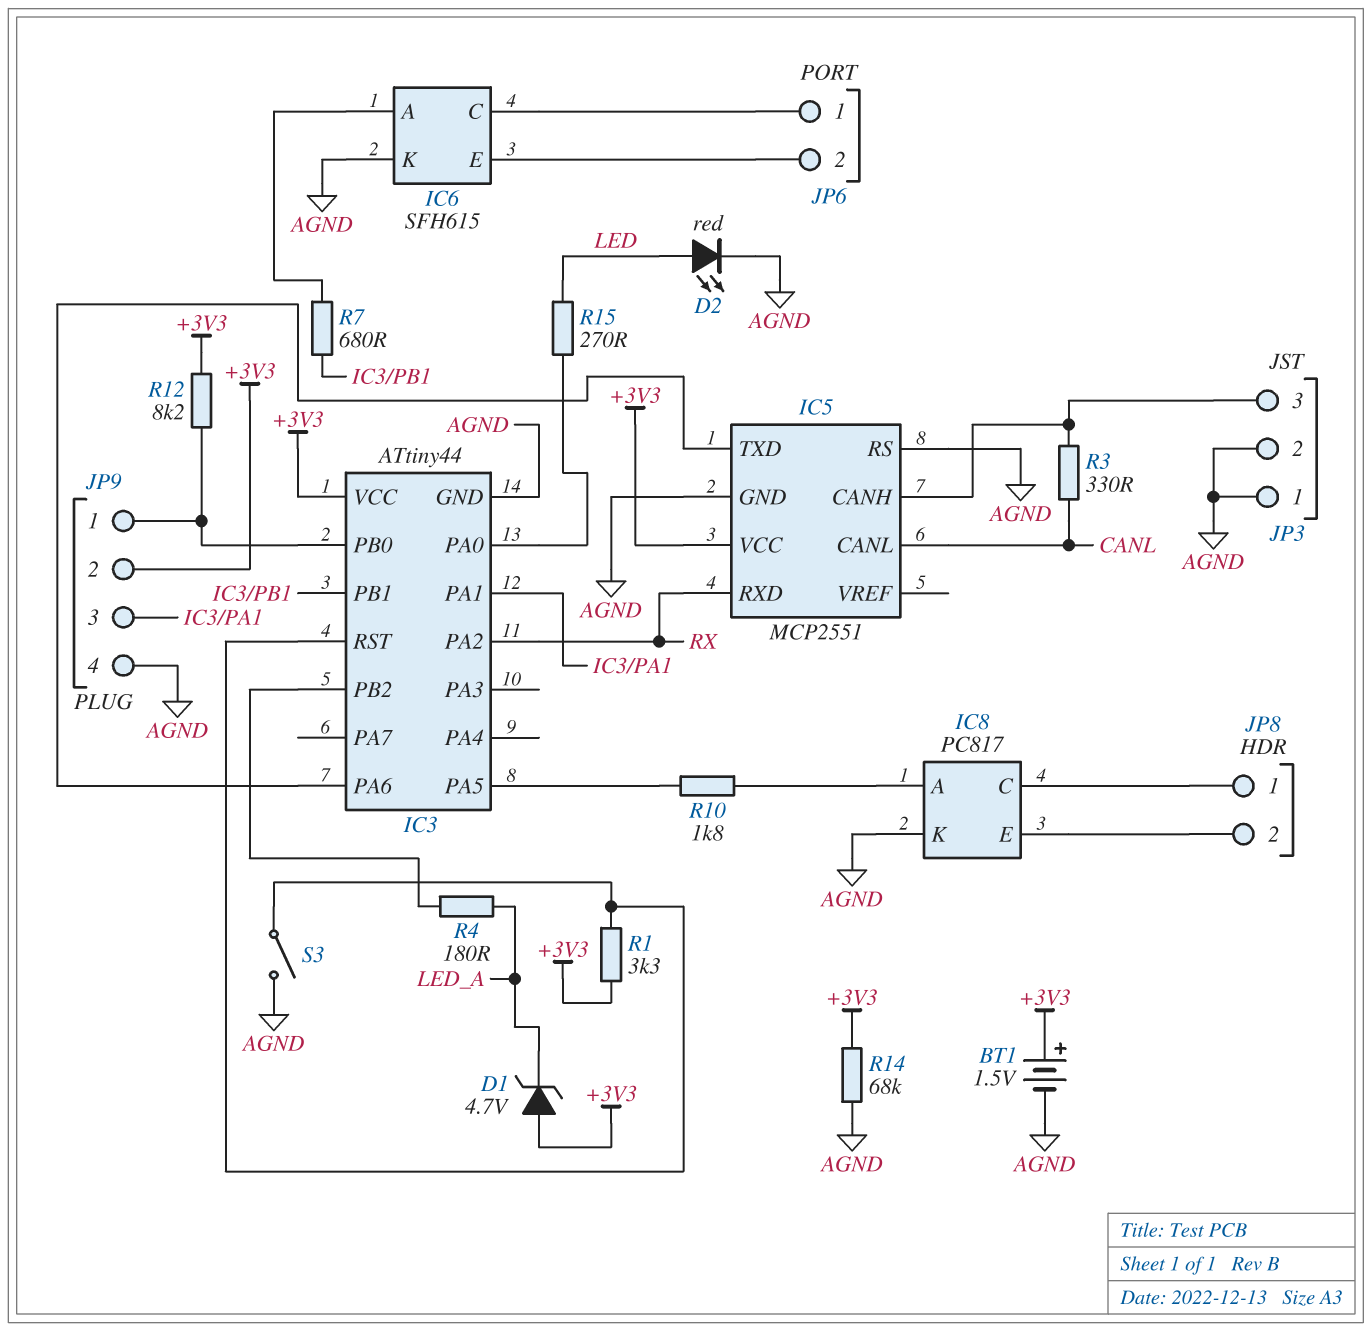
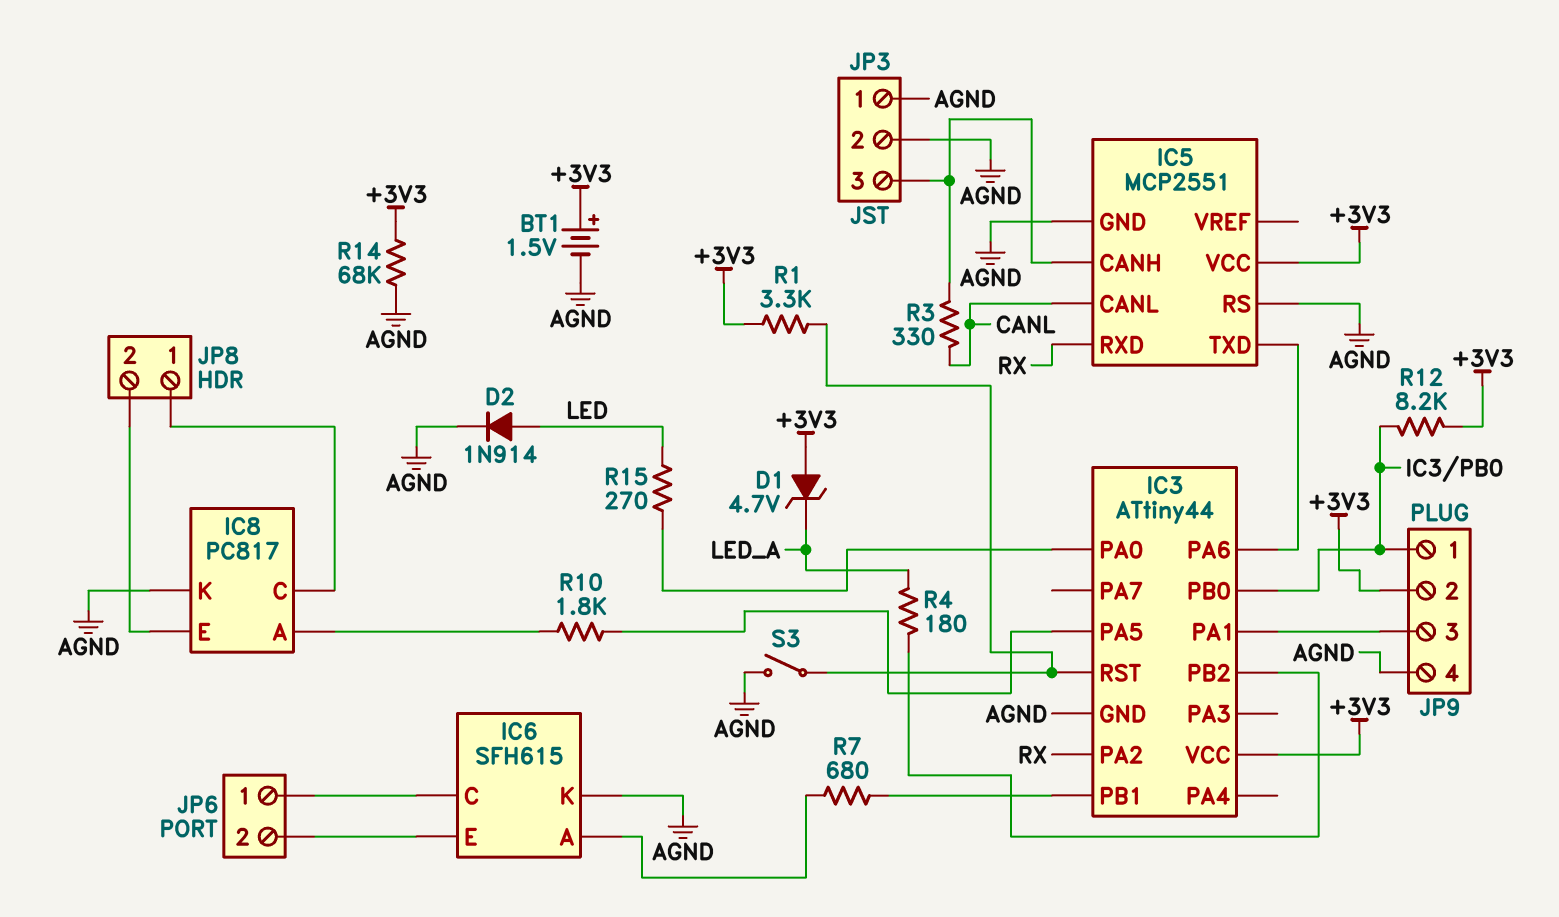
D2: LED red (A LED, K AGND) -> diode 1N914 (A LED, K AGND)

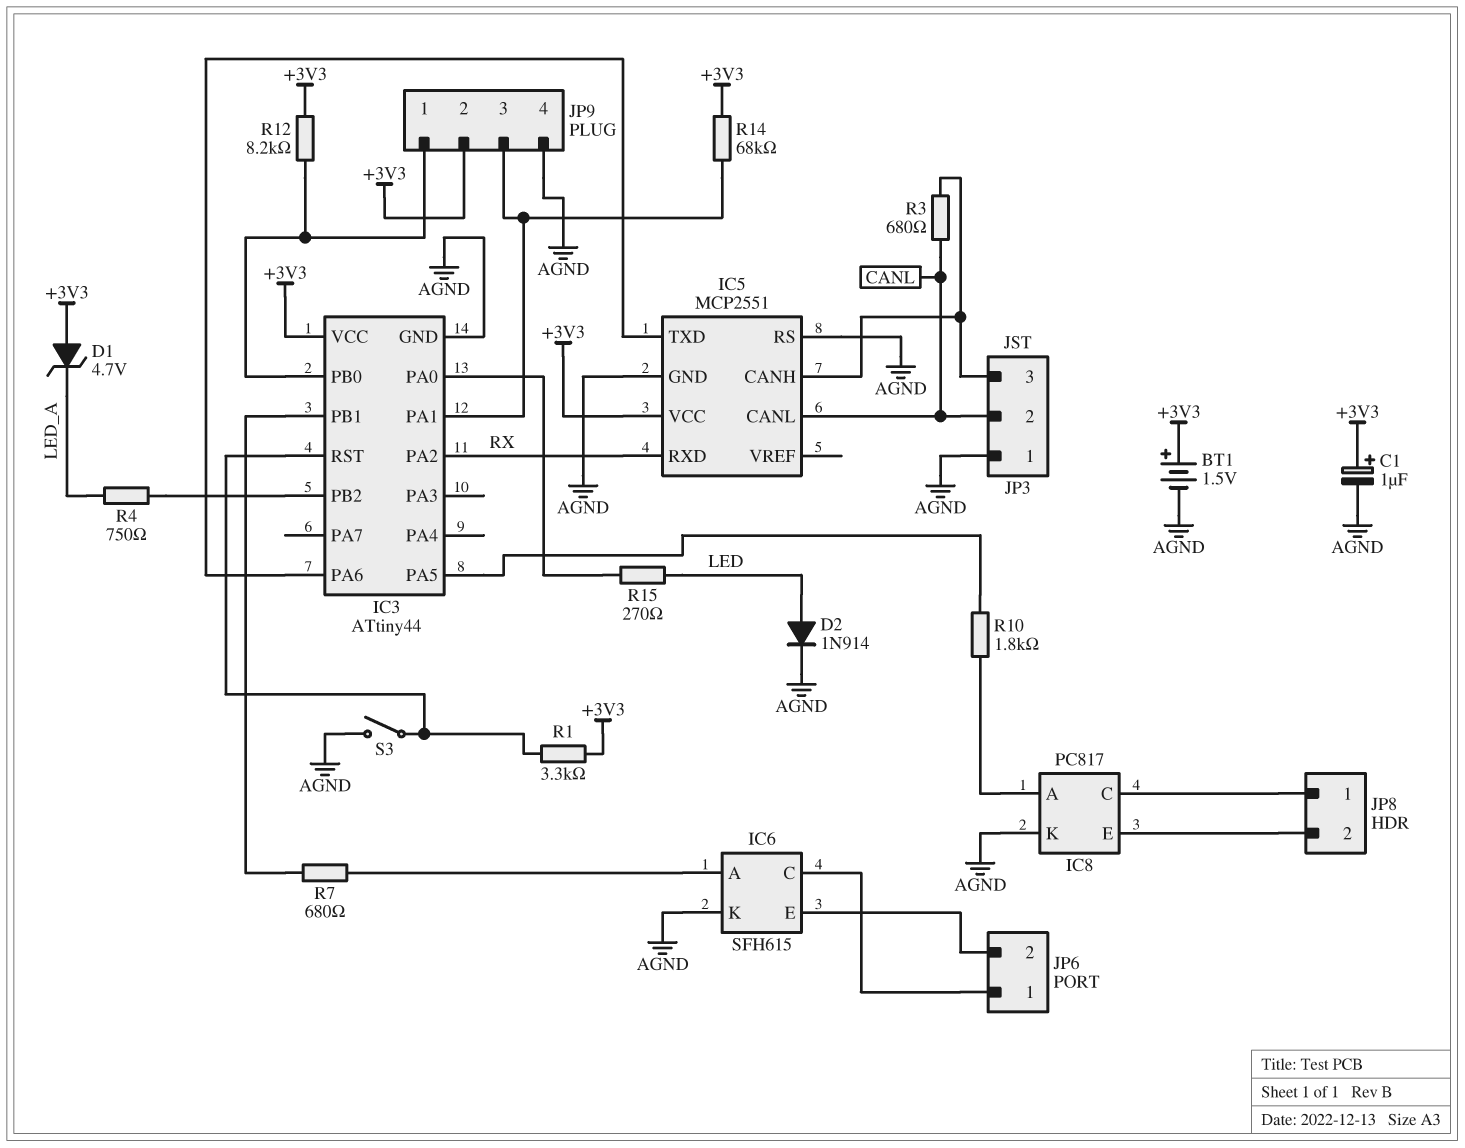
C1: none -> 1uF (plus +3V3, minus AGND)
JP3 pin 2: AGND -> CANL
R3: 330 (CANL, IC5/CANH) -> 680 (CANL, IC5/CANH)
R4: 180 (IC3/PB2, LED_A) -> 750 (IC3/PB2, LED_A)
R14: 68k (+3V3, AGND) -> 68k (+3V3, IC3/PA1)

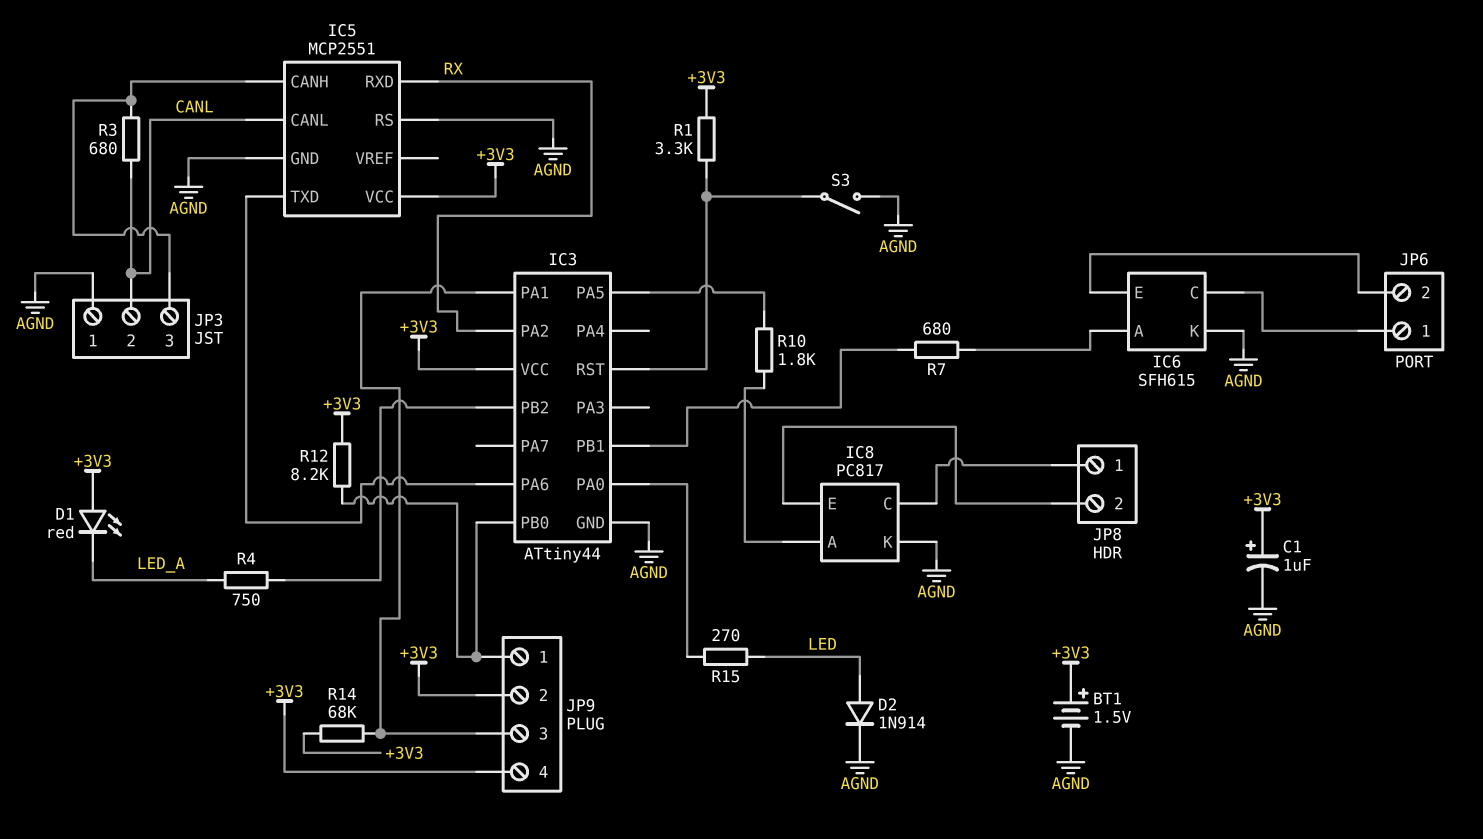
D1: zener 4.7V (A +3V3, K LED_A) -> LED red (A +3V3, K LED_A)
JP9 pin 4: AGND -> +3V3

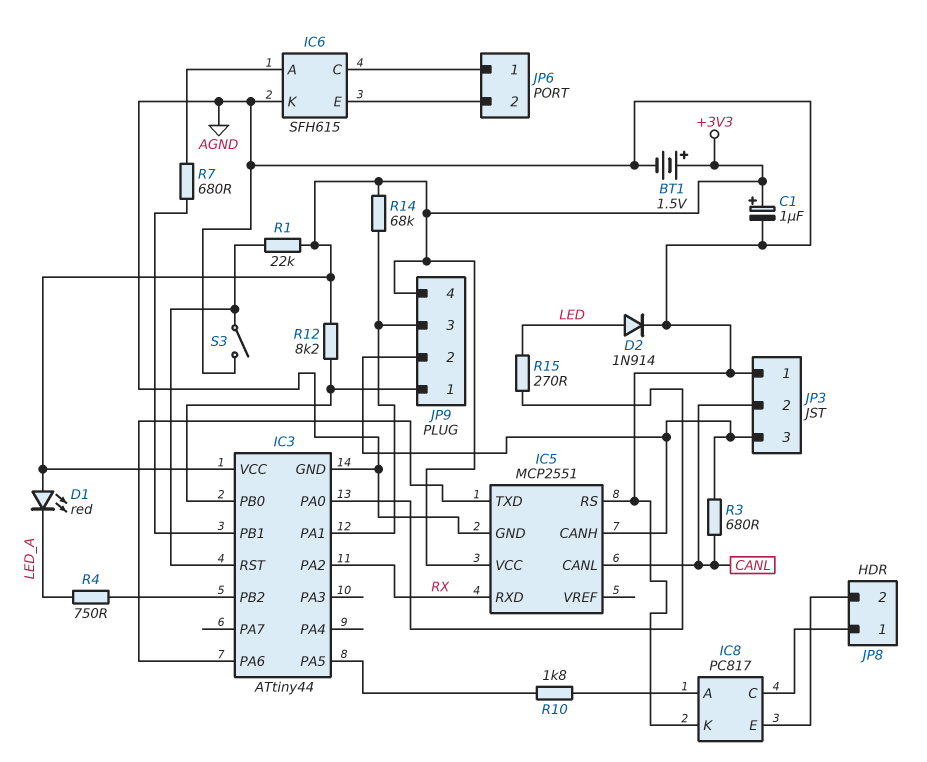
JP9 pin 2: +3V3 -> IC5/CANH
R1: 3.3k (+3V3, IC3/RST) -> 22k (+3V3, IC3/RST)

